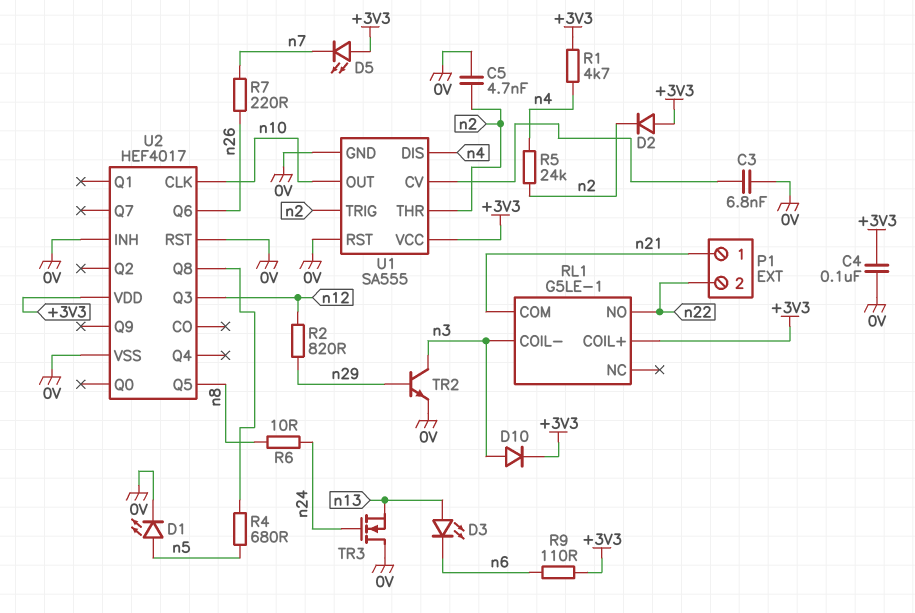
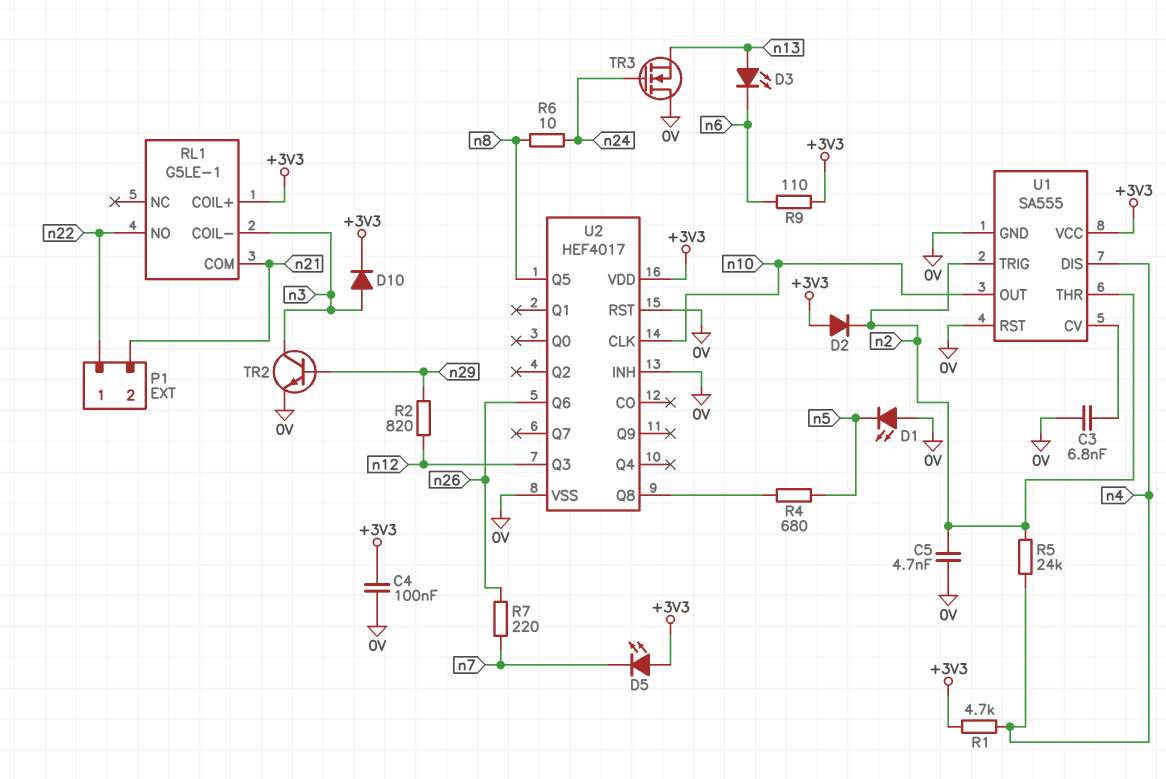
D1: LED (A n5, K 0V) -> LED (A 0V, K n5)
P1 pin 1: n21 -> n22
P1 pin 2: n22 -> n21

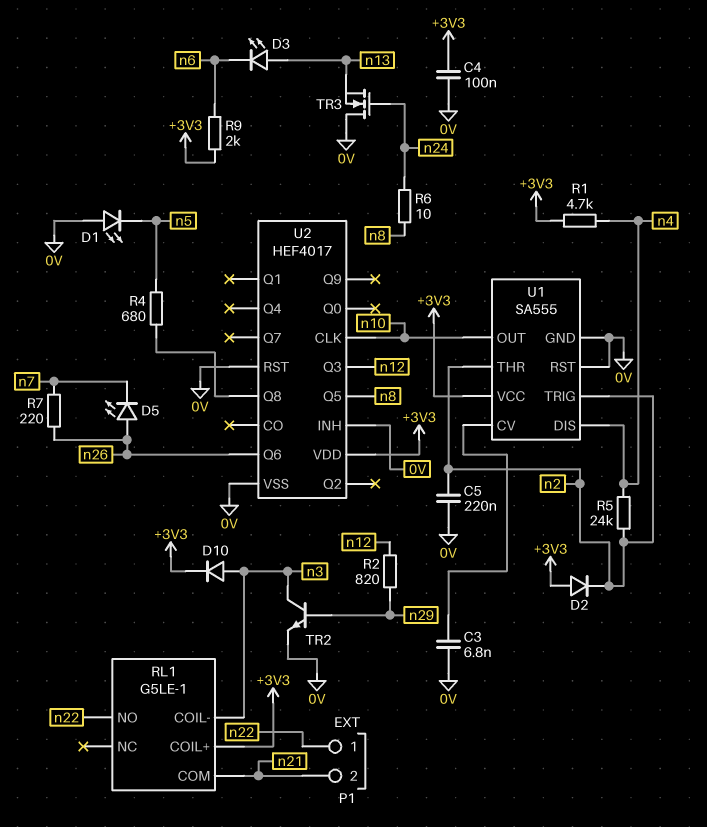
C5: 4.7nF (0V, n2) -> 220nF (0V, n2)
D5: LED (A +3V3, K n7) -> LED (A n26, K n7)
R9: 110 (+3V3, n6) -> 2k (+3V3, n6)

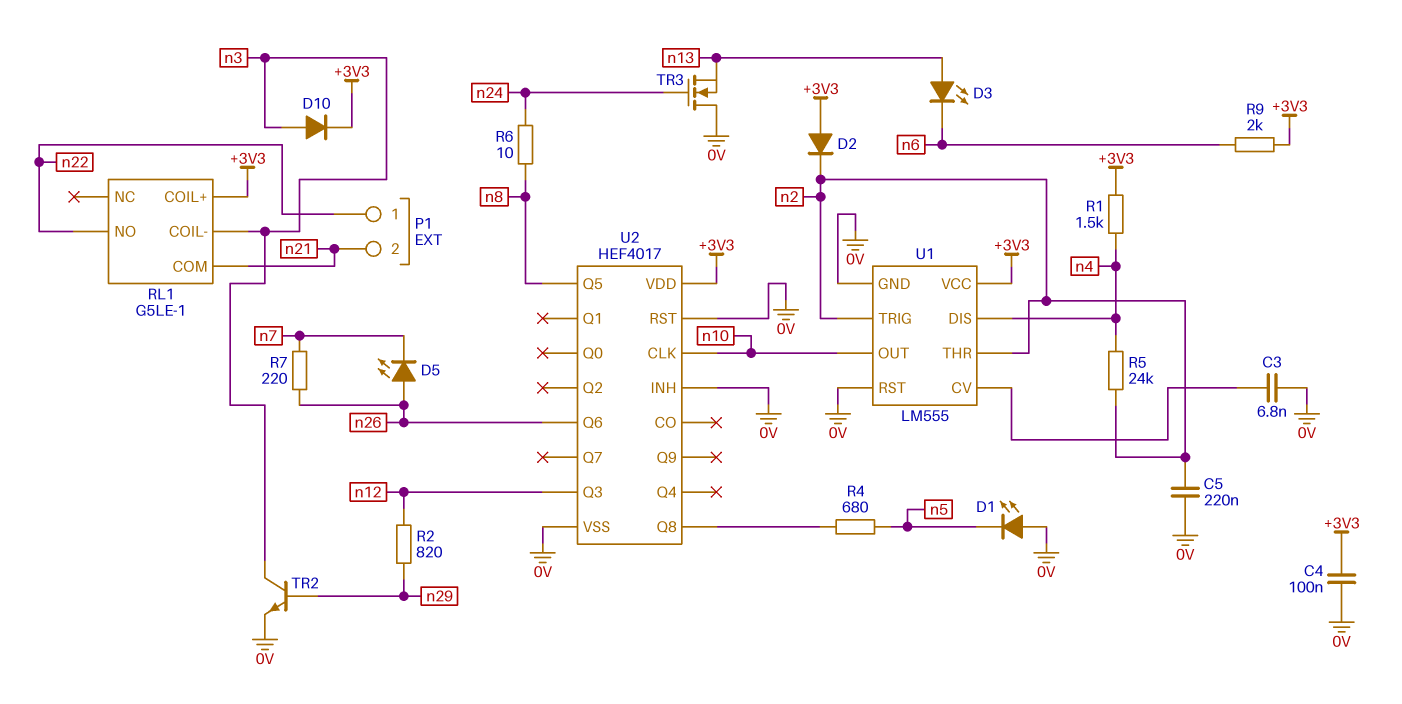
R1: 4.7k (+3V3, n4) -> 1.5k (+3V3, n4)
U1: SA555 -> LM555

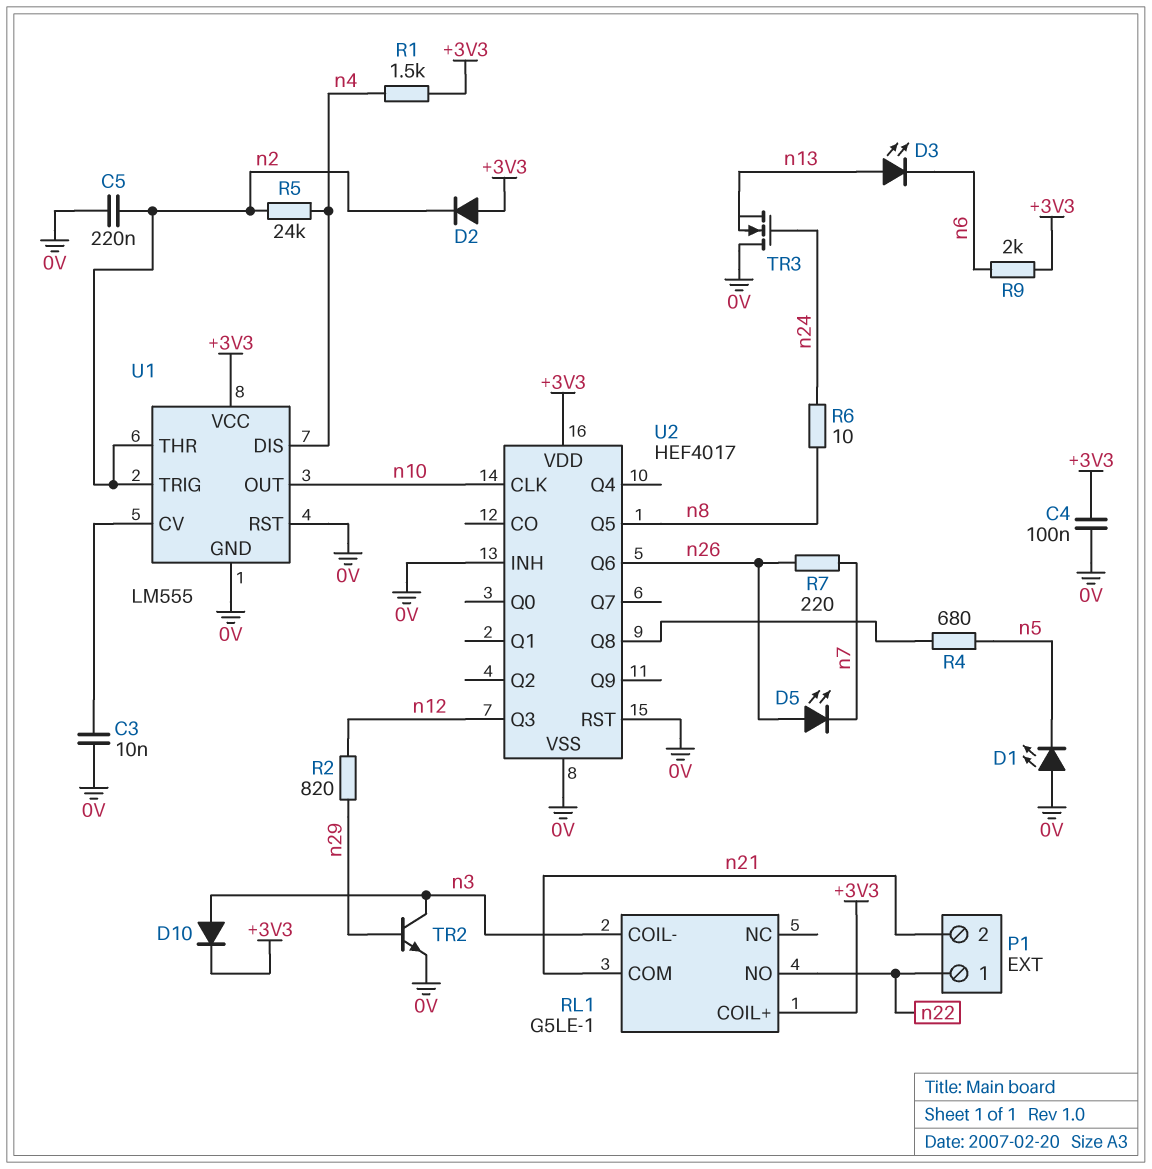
C3: 6.8nF (0V, U1/CV) -> 10nF (0V, U1/CV)

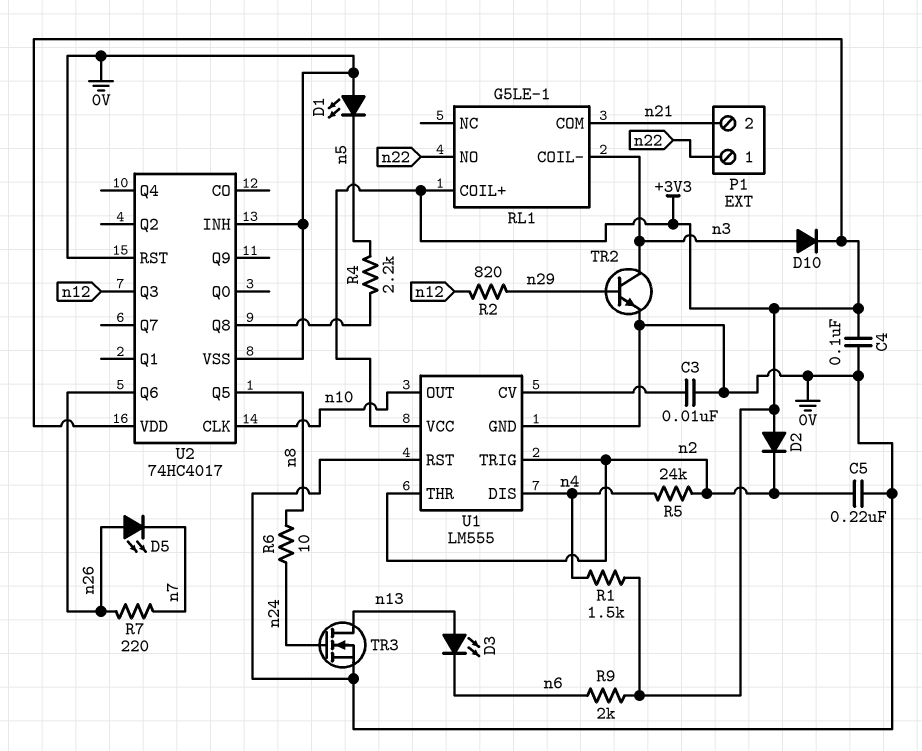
R4: 680 (U2/Q8, n5) -> 2.2k (U2/Q8, n5)
TR3: NMOS (G n24, D 0V, S n13) -> NMOS (G n24, D n13, S 0V)
U2: HEF4017 -> 74HC4017

